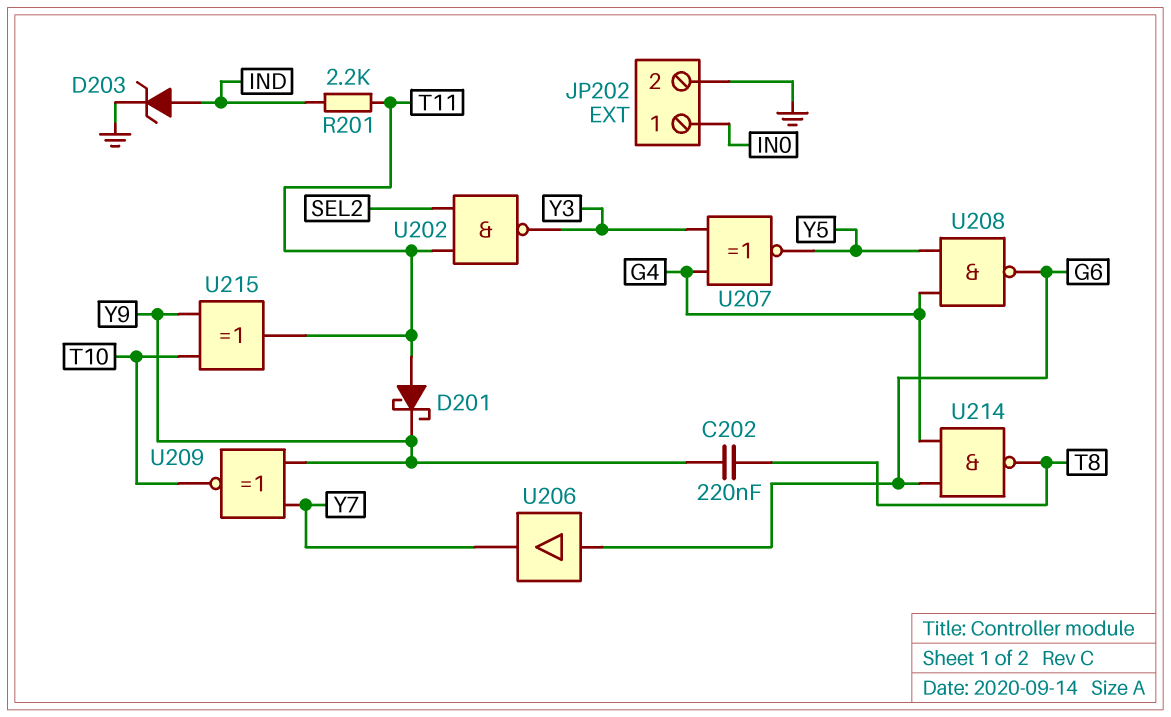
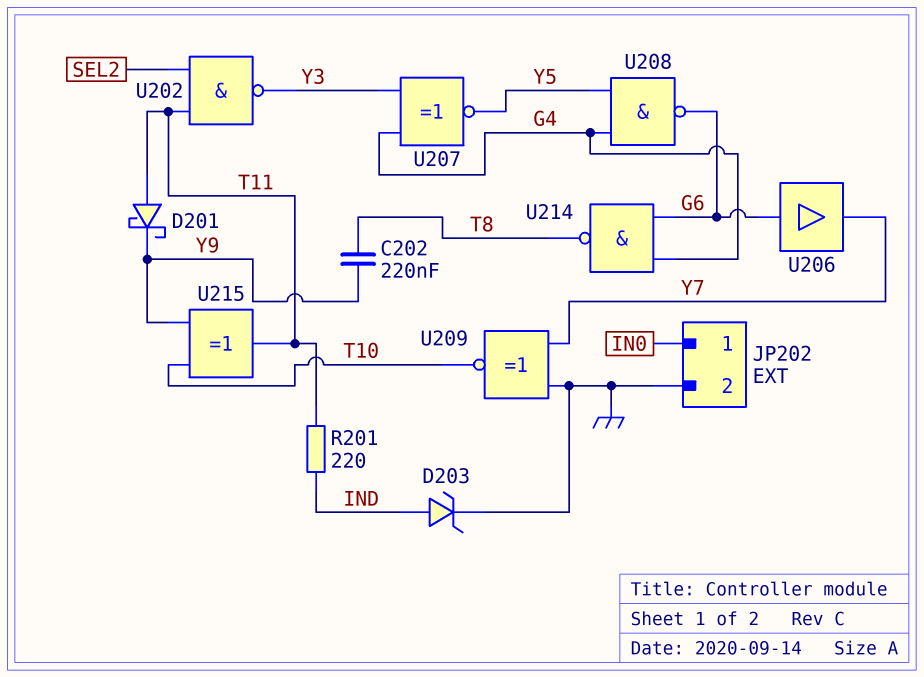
R201: 2.2k (IND, T11) -> 220 (IND, T11)
U209: XNOR (in Y7, in Y9, out T10) -> XNOR (in GND, in Y7, out T10)

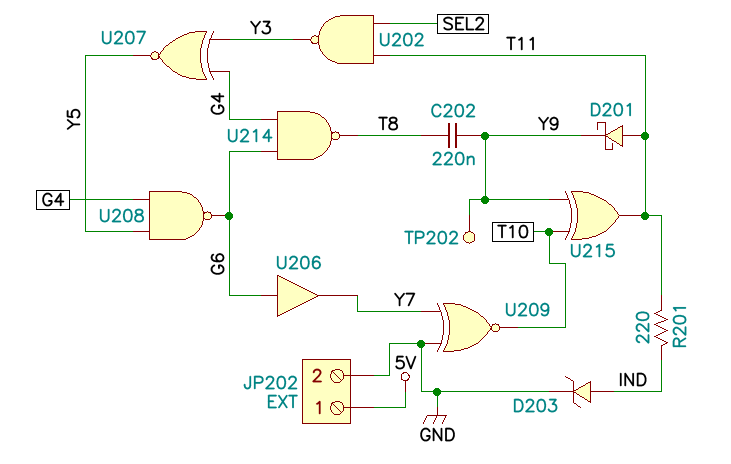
JP202 pin 1: IN0 -> 5V
TP202: none -> test point (Y9)

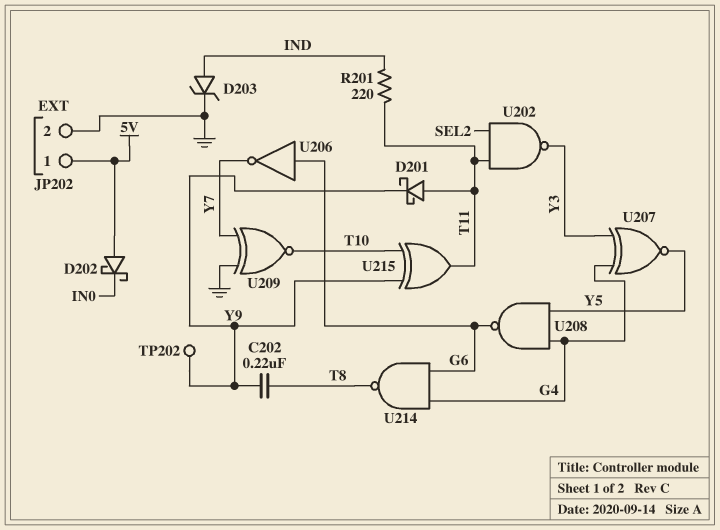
D202: none -> schottky (A 5V, K IN0)
U206: buffer (in G6, out Y7) -> NOT (in G6, out Y7)

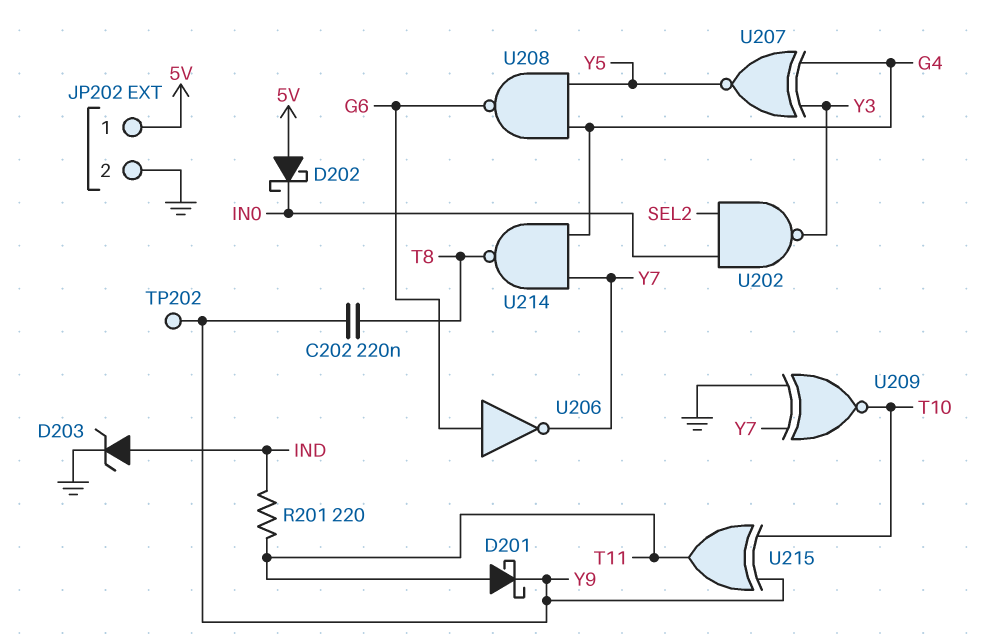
U202: NAND (in SEL2, in T11, out Y3) -> NAND (in IN0, in SEL2, out Y3)
U214: NAND (in G4, in G6, out T8) -> NAND (in G4, in Y7, out T8)

